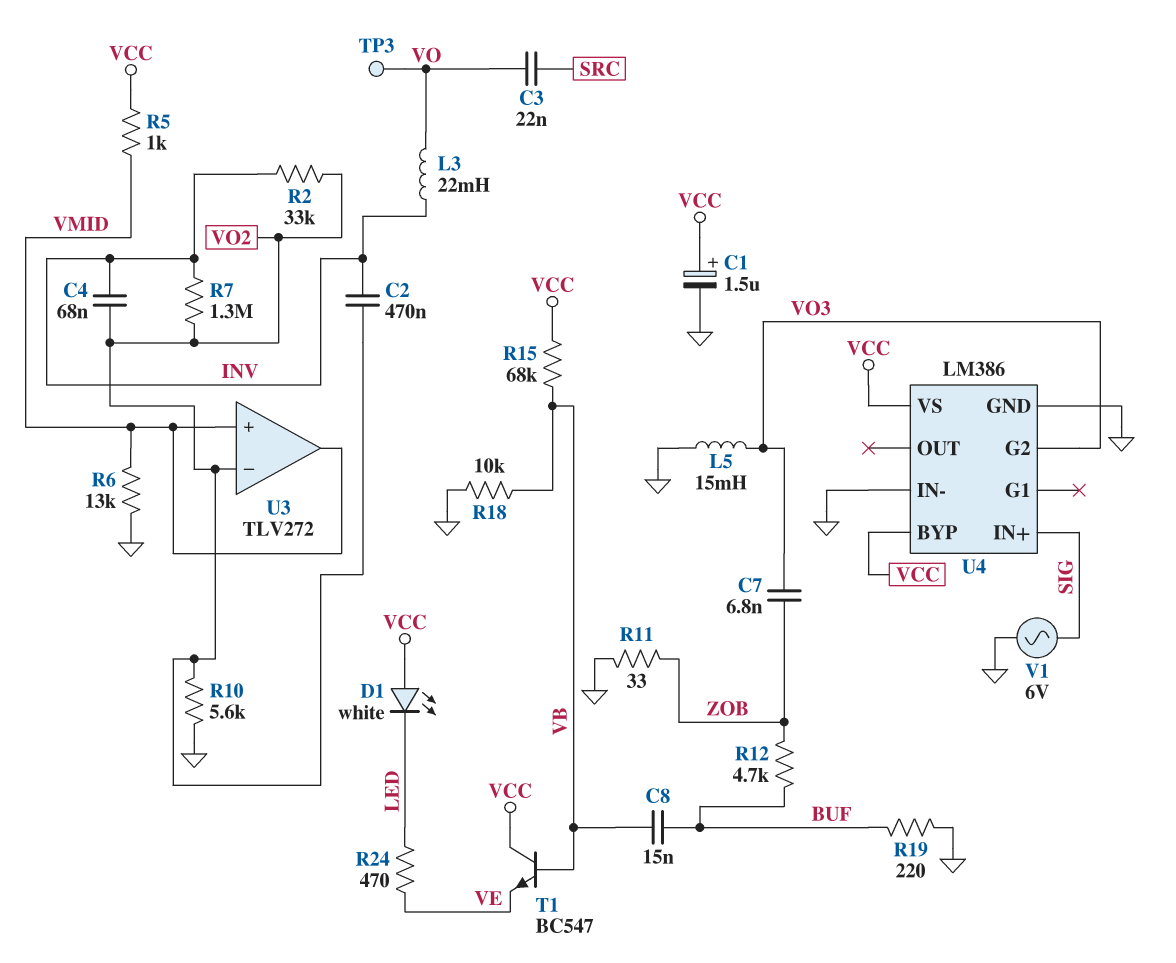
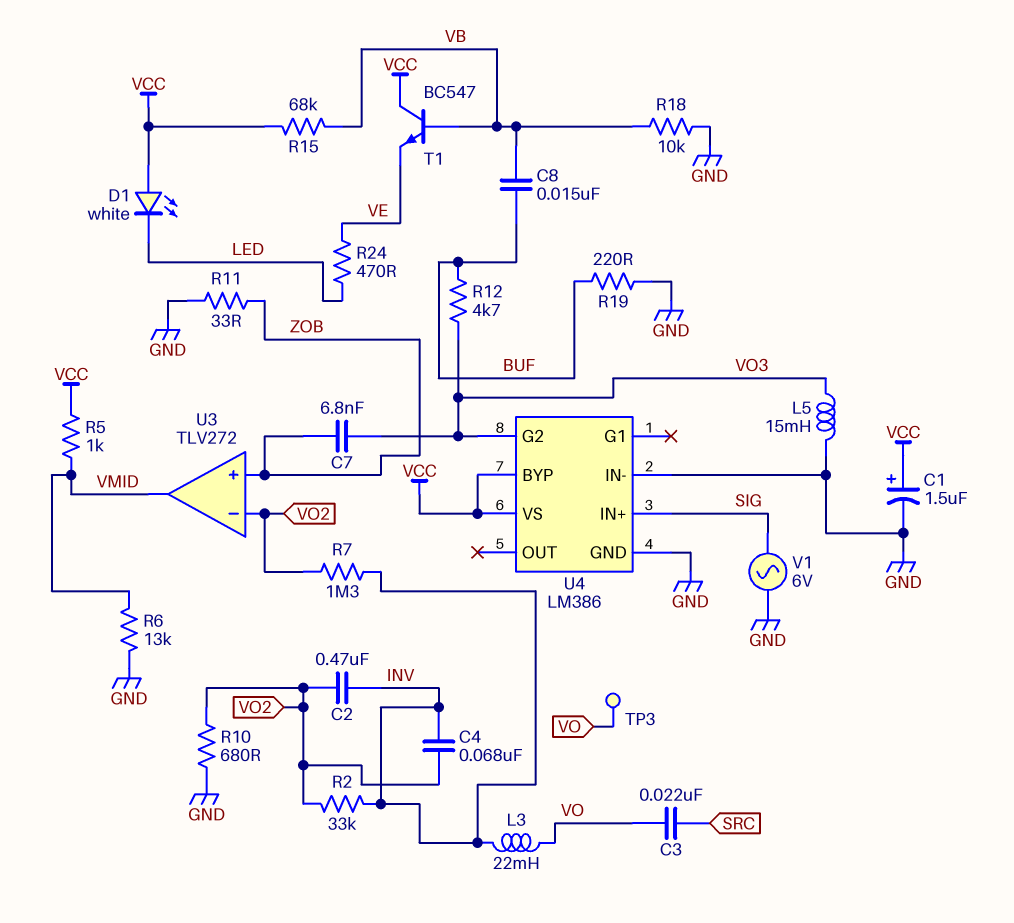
R10: 5.6k (GND, VO2) -> 680 (GND, VO2)
R12: 4.7k (BUF, ZOB) -> 4.7k (BUF, VO3)
U3 pin in+: VMID -> ZOB

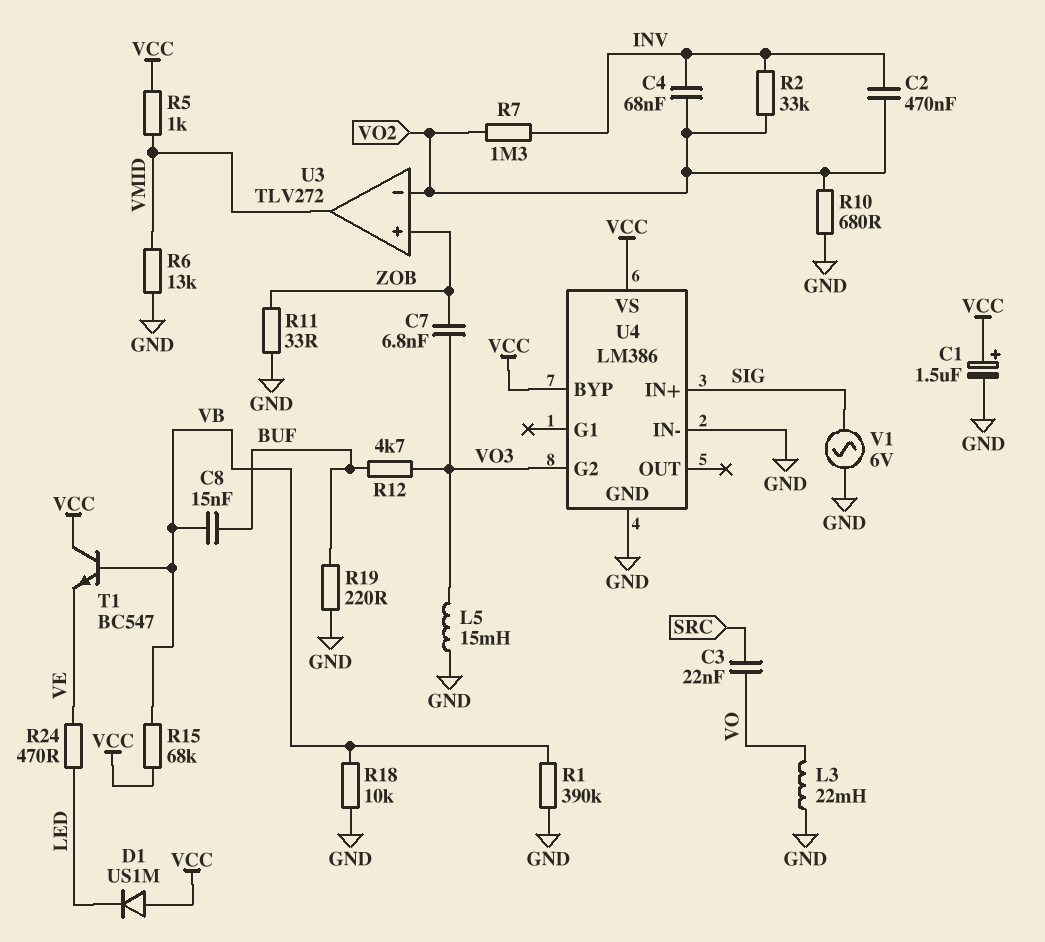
D1: LED white (A VCC, K LED) -> diode US1M (A VCC, K LED)
L3: 22mH (INV, VO) -> 22mH (GND, VO)
R1: none -> 390k (GND, VB)
TP3: test point (VO) -> none

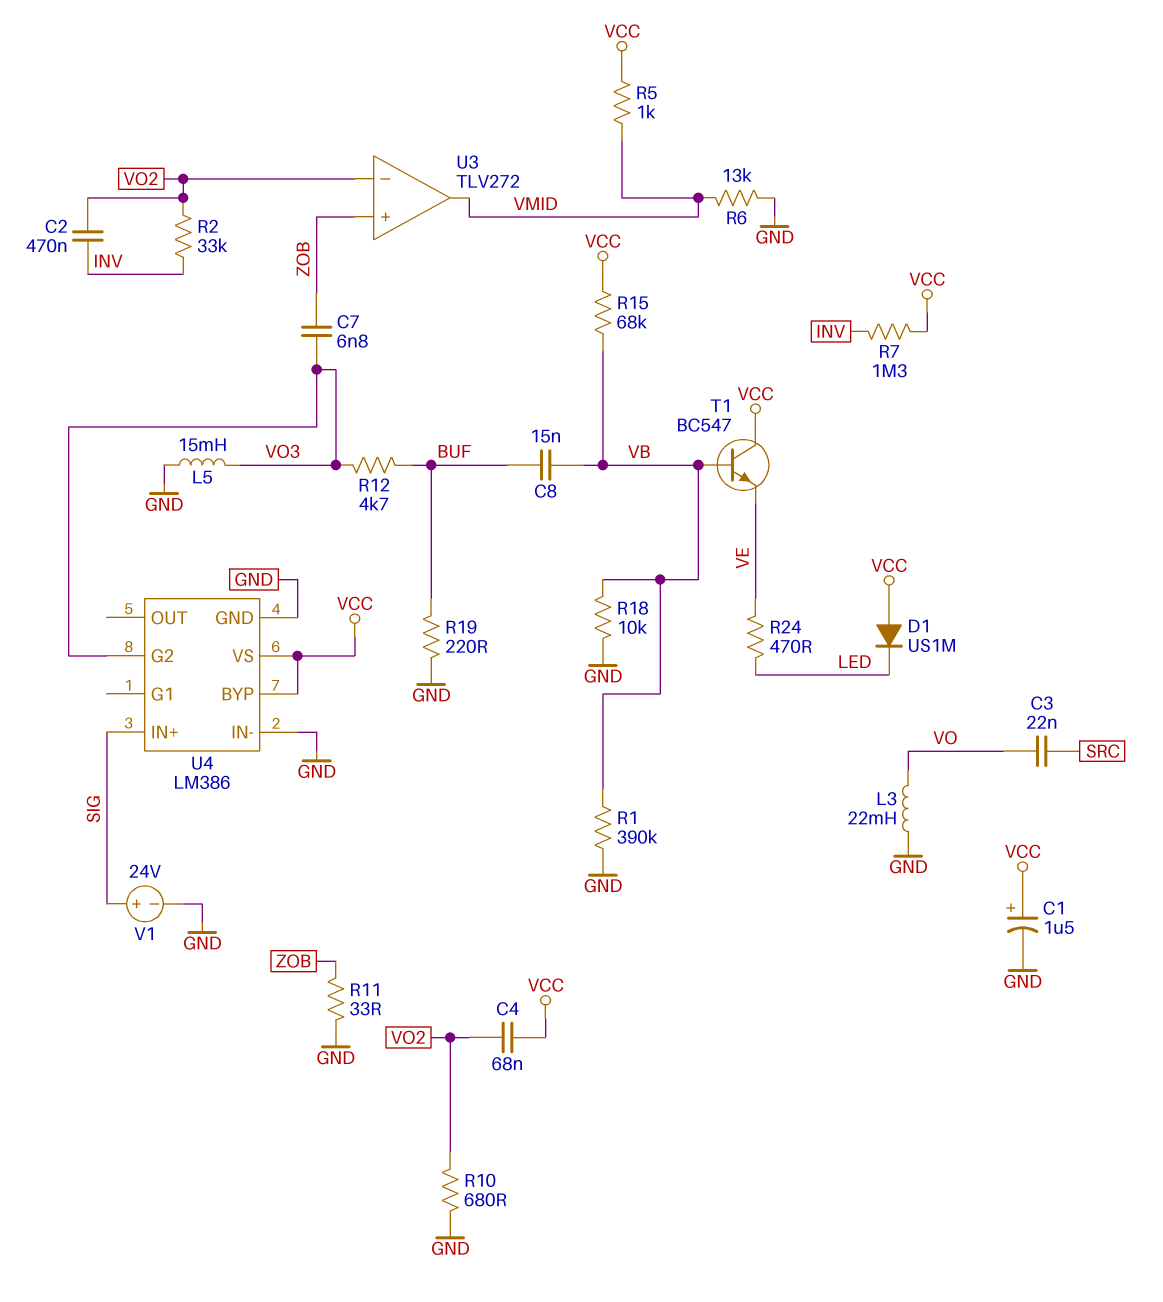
C4: 68nF (INV, VO2) -> 68nF (VCC, VO2)
R7: 1.3M (INV, VO2) -> 1.3M (INV, VCC)
V1: AC 6V (GND, SIG) -> 24V (plus SIG, minus GND)

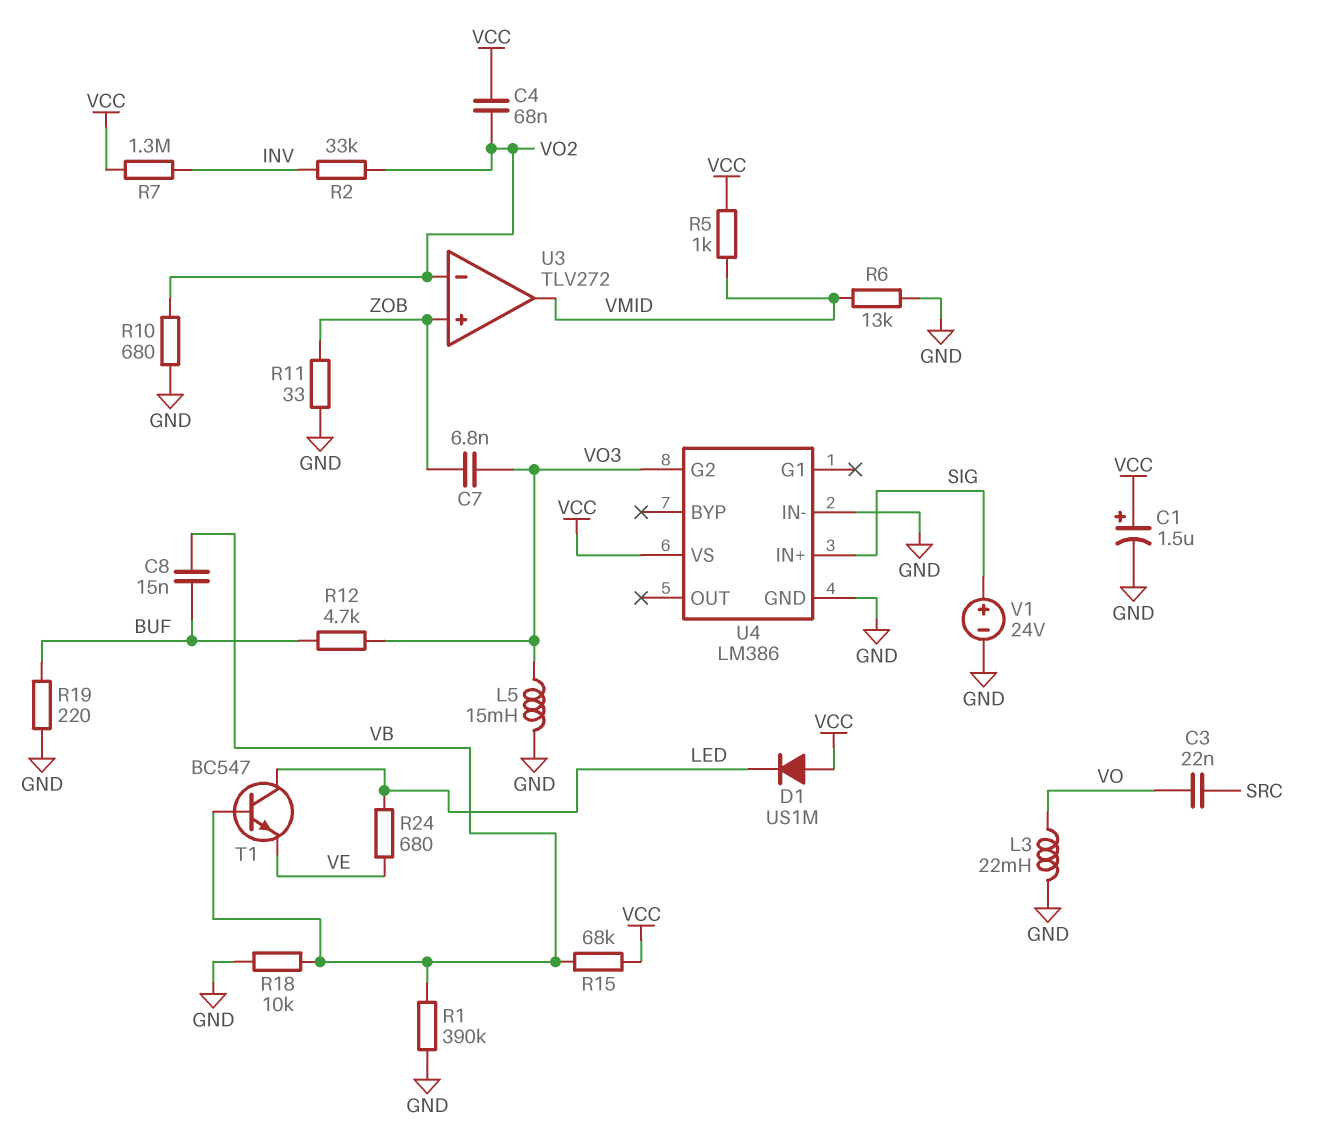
C2: 470nF (INV, VO2) -> none
R24: 470 (LED, VE) -> 680 (LED, VE)
T1: NPN BC547 (B VB, C VCC, E VE) -> NPN BC547 (B VB, C LED, E VE)
U4 pin BYP: VCC -> none

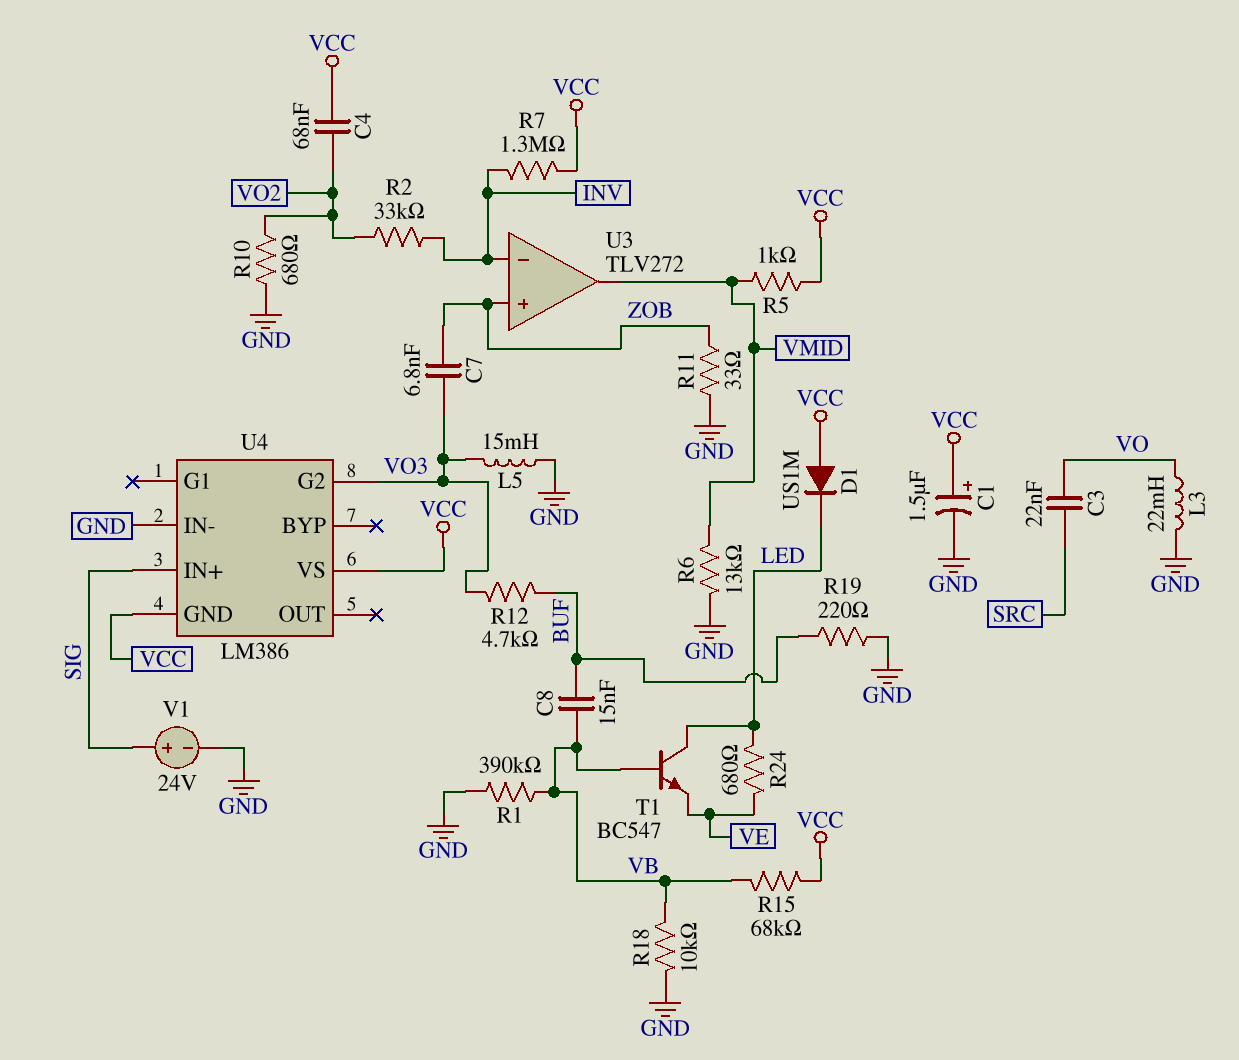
U3 pin in-: VO2 -> INV
U4 pin GND: GND -> VCC

